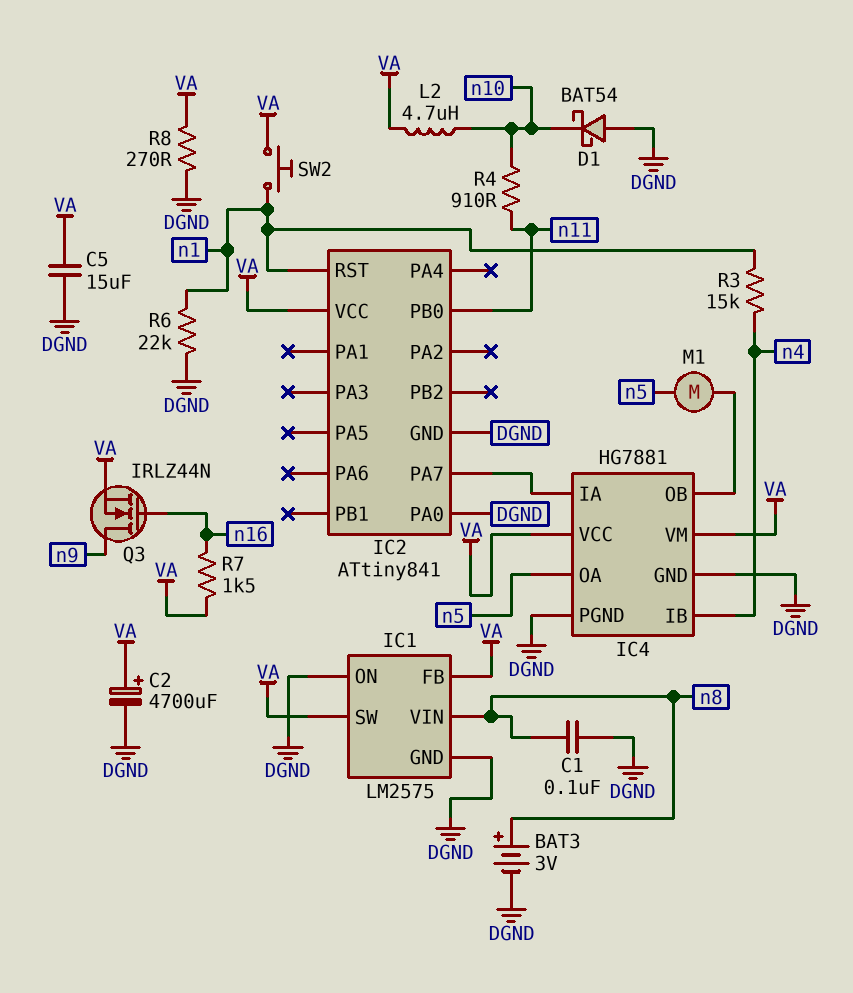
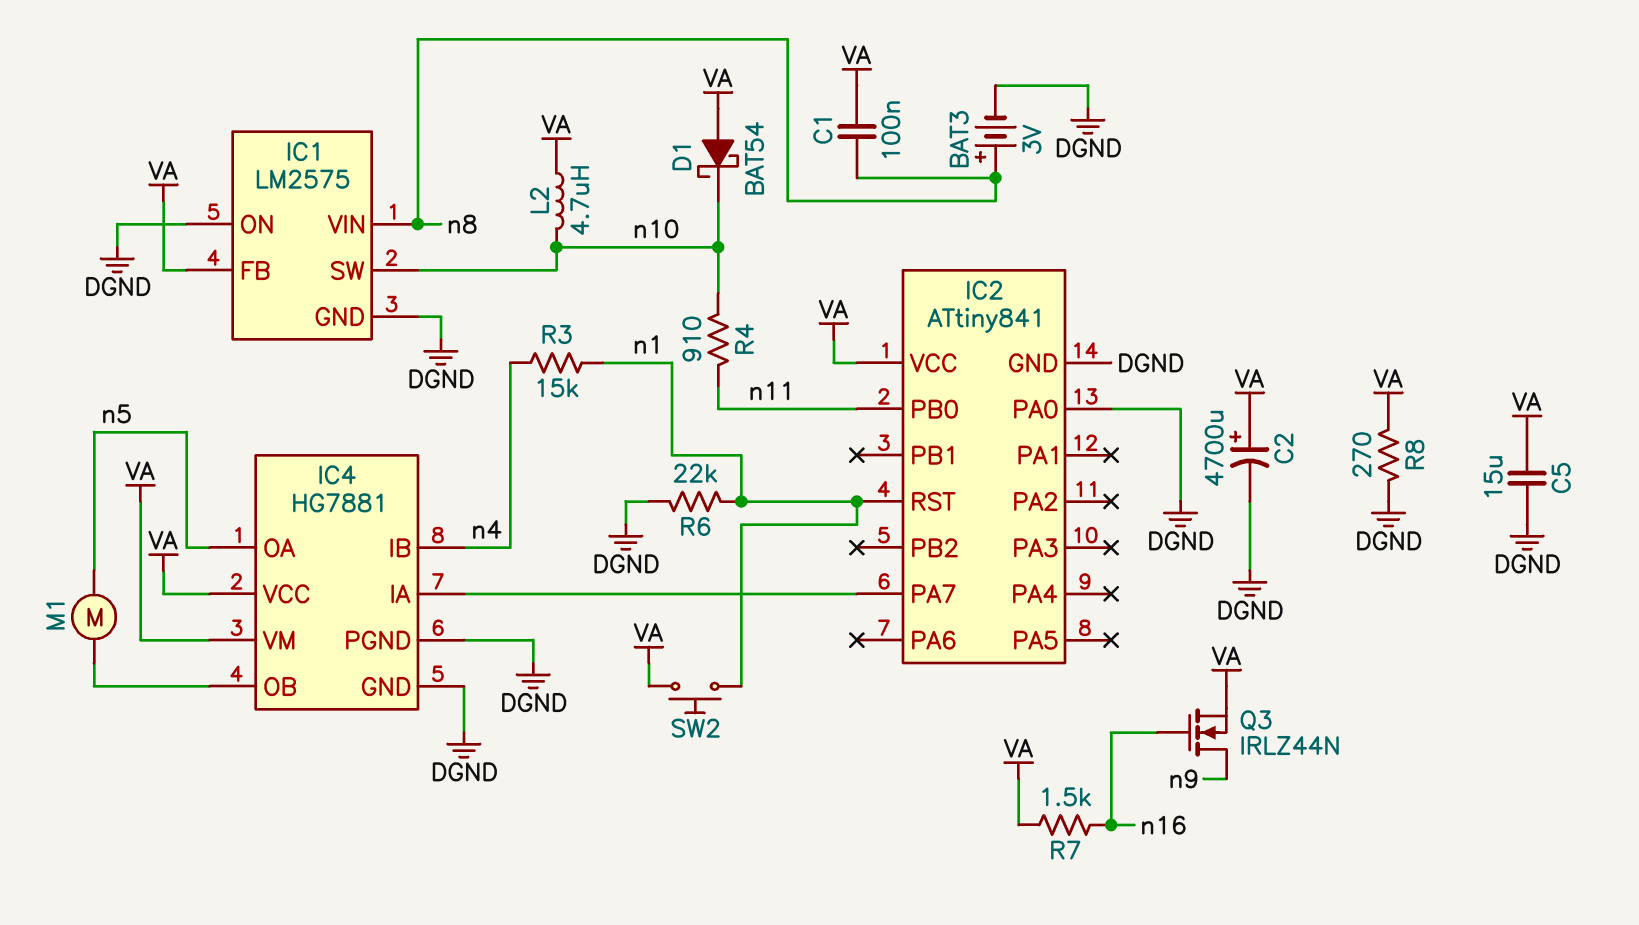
C1: 100nF (DGND, n8) -> 100nF (VA, n8)
D1: schottky BAT54 (A DGND, K n10) -> schottky BAT54 (A VA, K n10)
IC1 pin SW: VA -> n10

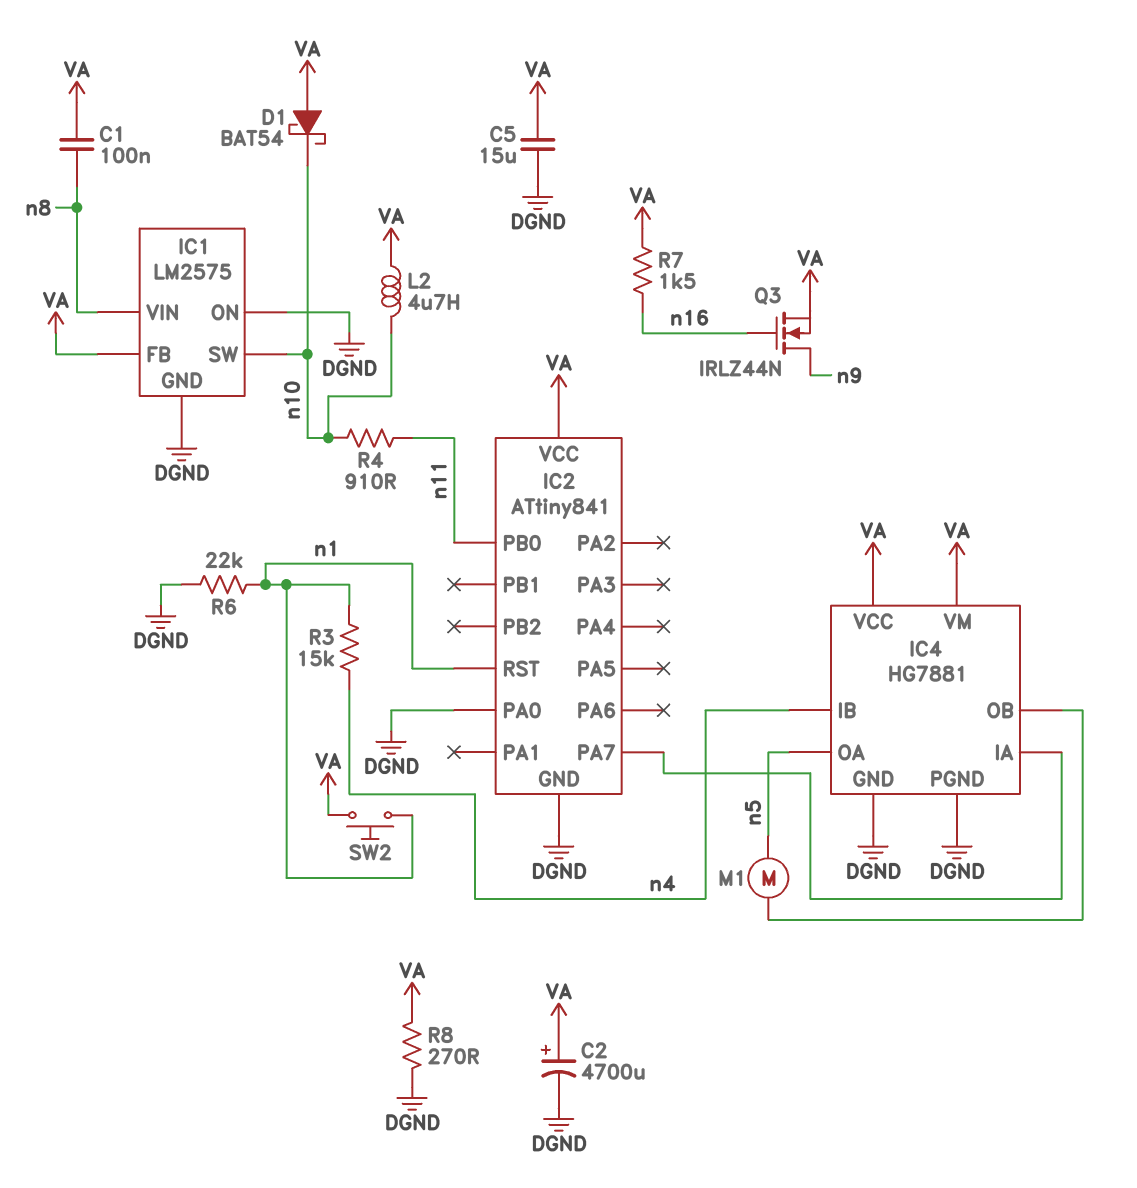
BAT3: 3V (plus n8, minus DGND) -> none

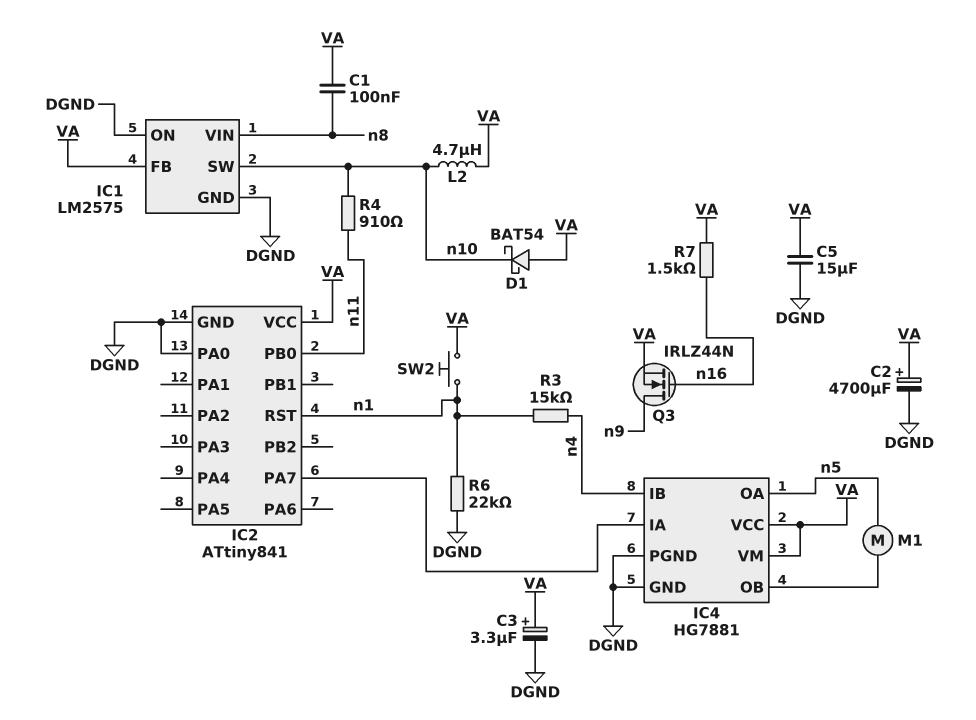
C3: none -> 3.3uF (plus VA, minus DGND)
R8: 270 (DGND, VA) -> none

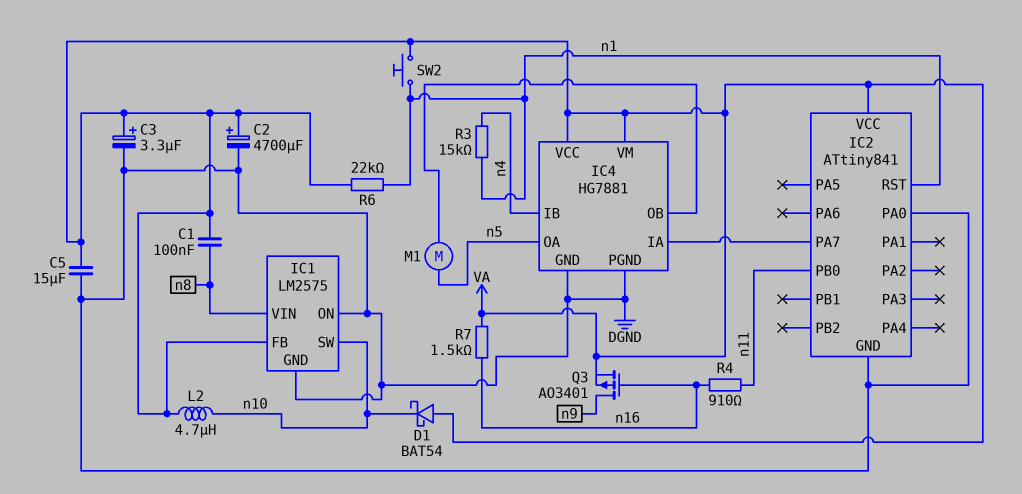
Q3: NMOS IRLZ44N (G n16, D n9, S VA) -> PMOS AO3401 (G n16, D n9, S VA)
R4: 910 (n10, n11) -> 910 (n11, n16)
R6: 22k (DGND, n1) -> 22k (VA, n1)

